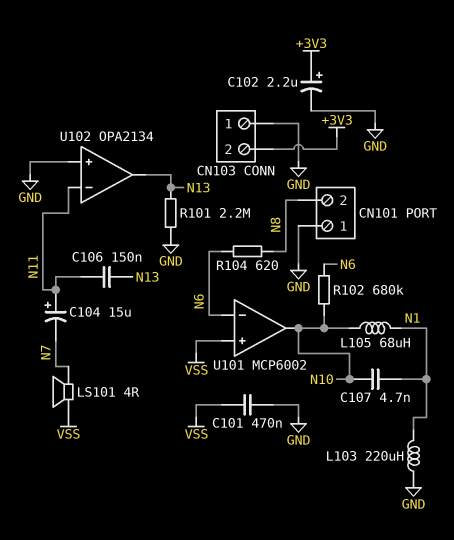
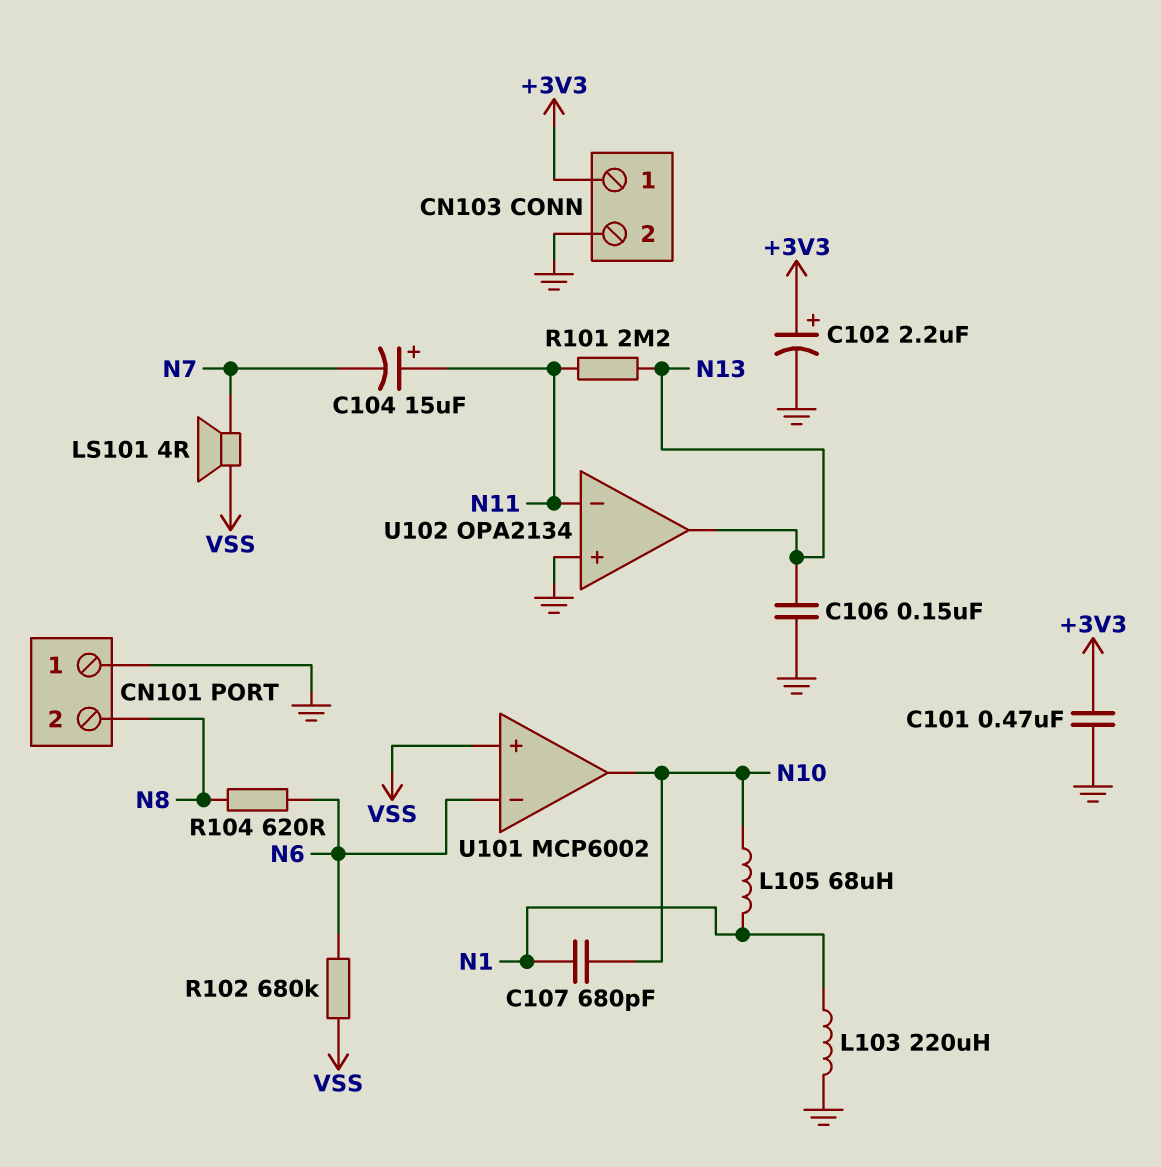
C101: 470nF (GND, VSS) -> 470nF (+3V3, GND)
C106: 150nF (N11, N13) -> 150nF (GND, N13)
C107: 4.7nF (N1, N10) -> 680pF (N1, N10)
CN103 pin 1: GND -> +3V3
CN103 pin 2: +3V3 -> GND
R101: 2.2M (GND, N13) -> 2.2M (N11, N13)
R102: 680k (N6, N10) -> 680k (N6, VSS)

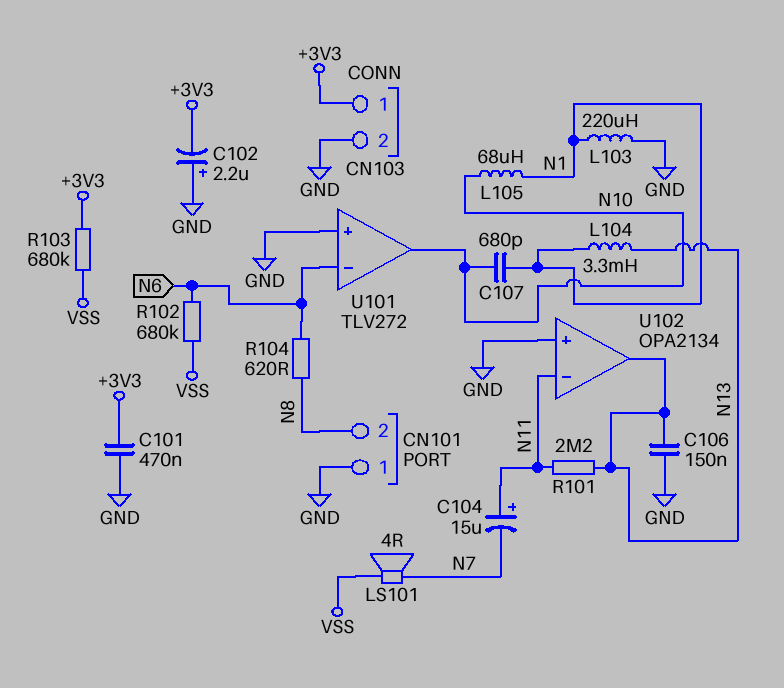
C102: 2.2uF (plus +3V3, minus GND) -> 2.2uF (plus GND, minus +3V3)
L104: none -> 3.3mH (N1, N13)
R103: none -> 680k (+3V3, VSS)
U101: MCP6002 -> TLV272
U101 pin in+: VSS -> GND

